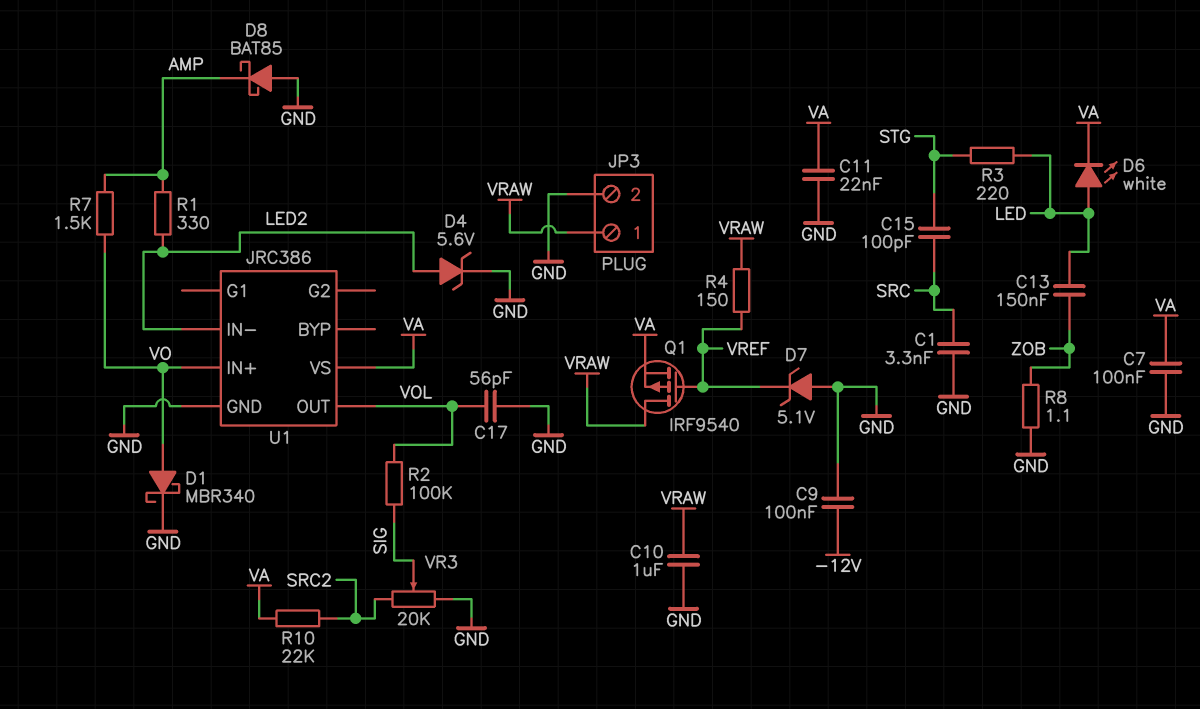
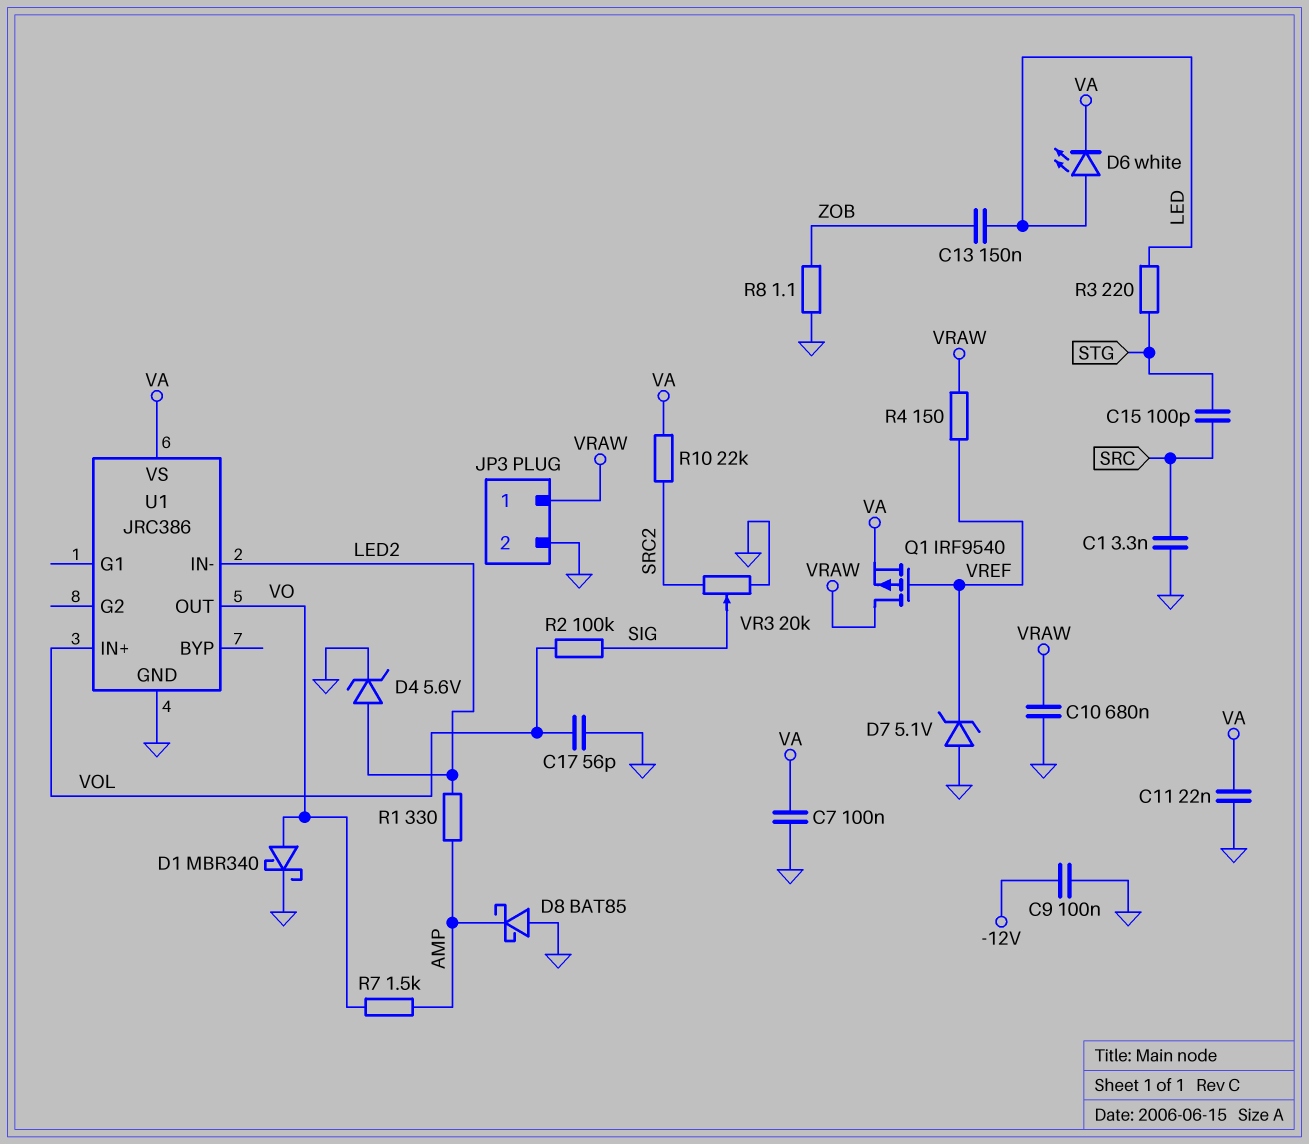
C10: 1uF (GND, VRAW) -> 680nF (GND, VRAW)
U1 pin IN+: VO -> VOL
U1 pin OUT: VOL -> VO

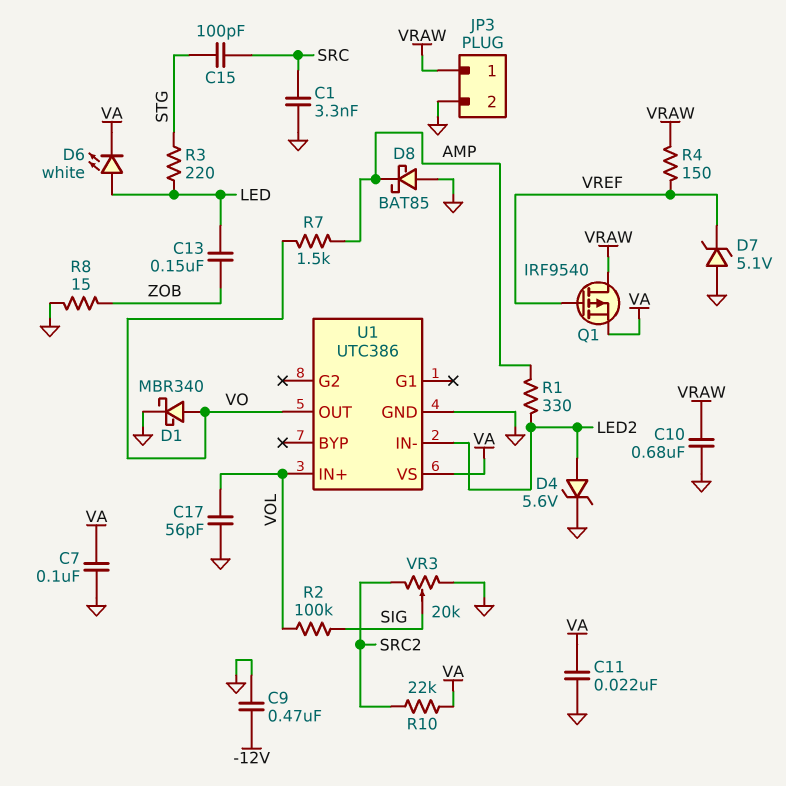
C9: 100nF (-12V, GND) -> 470nF (-12V, GND)
R8: 1.1 (GND, ZOB) -> 15 (GND, ZOB)
U1: JRC386 -> UTC386

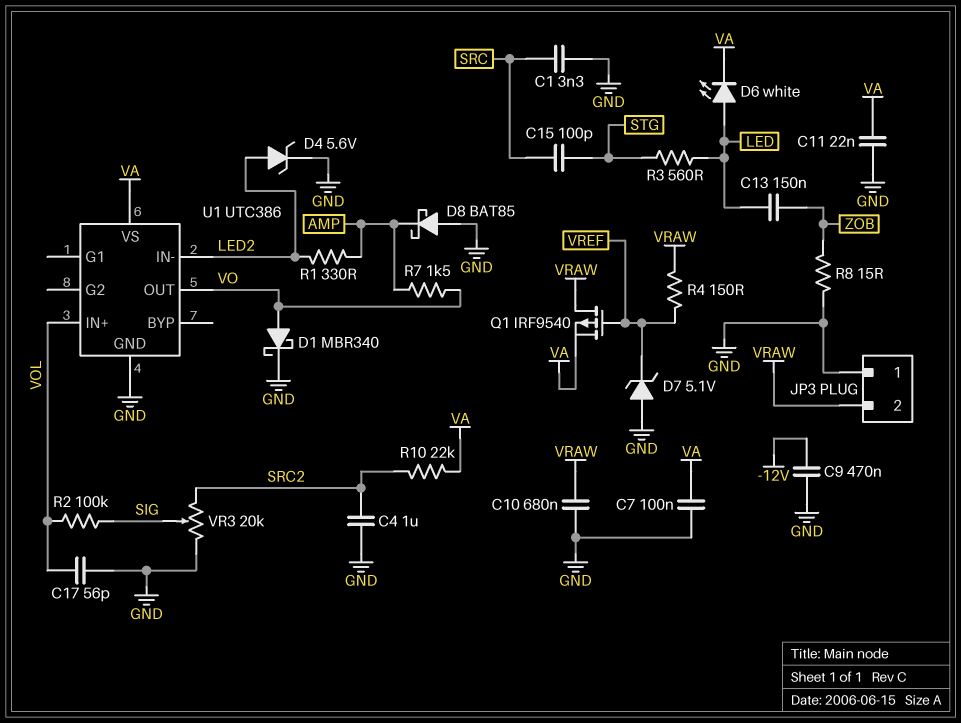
C4: none -> 1uF (GND, SRC2)
JP3 pin 1: VRAW -> GND
JP3 pin 2: GND -> VRAW
R3: 220 (LED, STG) -> 560 (LED, STG)

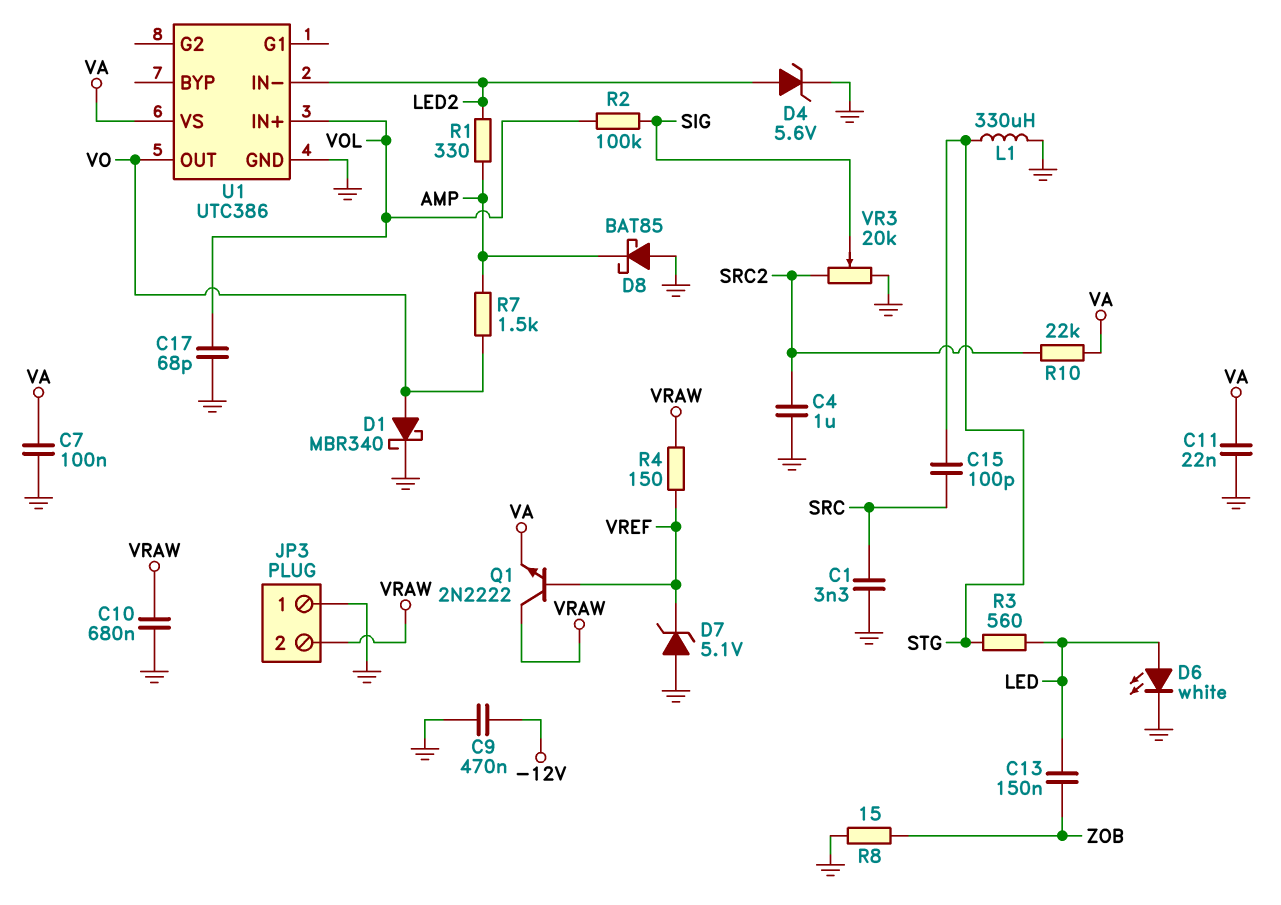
C17: 56pF (GND, VOL) -> 68pF (GND, VOL)
D6: LED white (A LED, K VA) -> LED white (A LED, K GND)
L1: none -> 330uH (GND, STG)
Q1: PMOS IRF9540 (G VREF, D VRAW, S VA) -> NPN 2N2222 (B VREF, C VRAW, E VA)

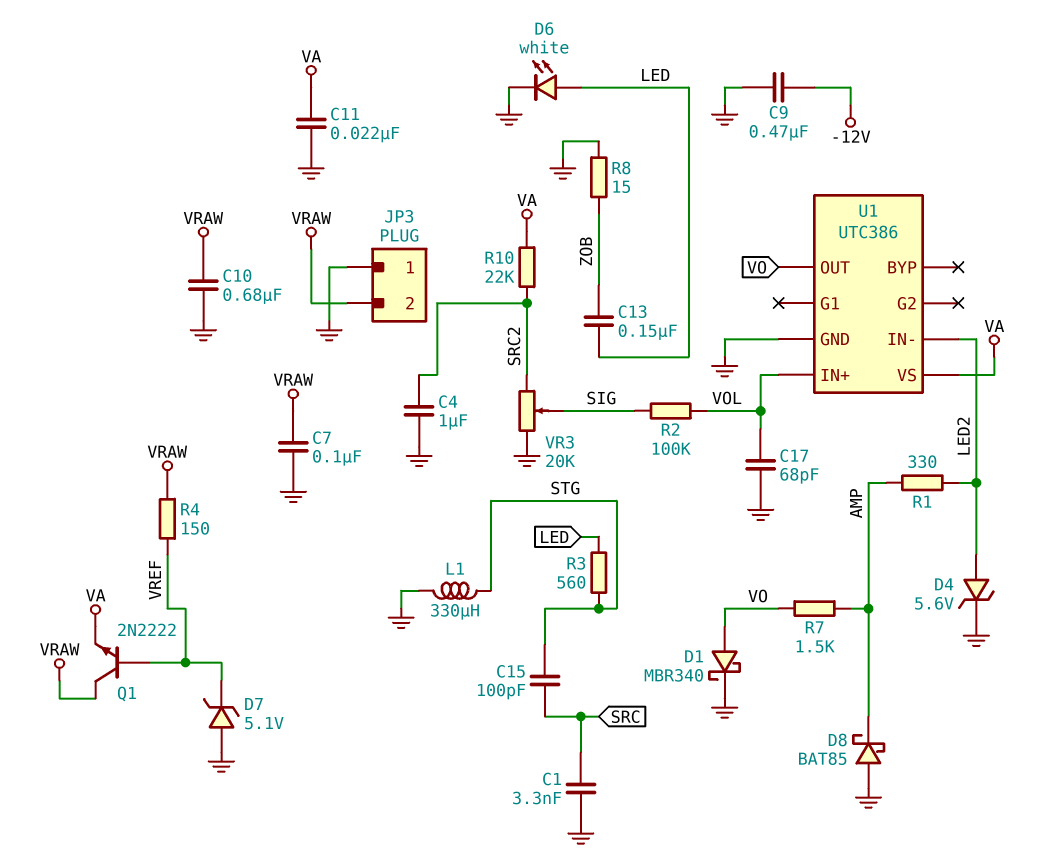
C7: 100nF (GND, VA) -> 100nF (GND, VRAW)

